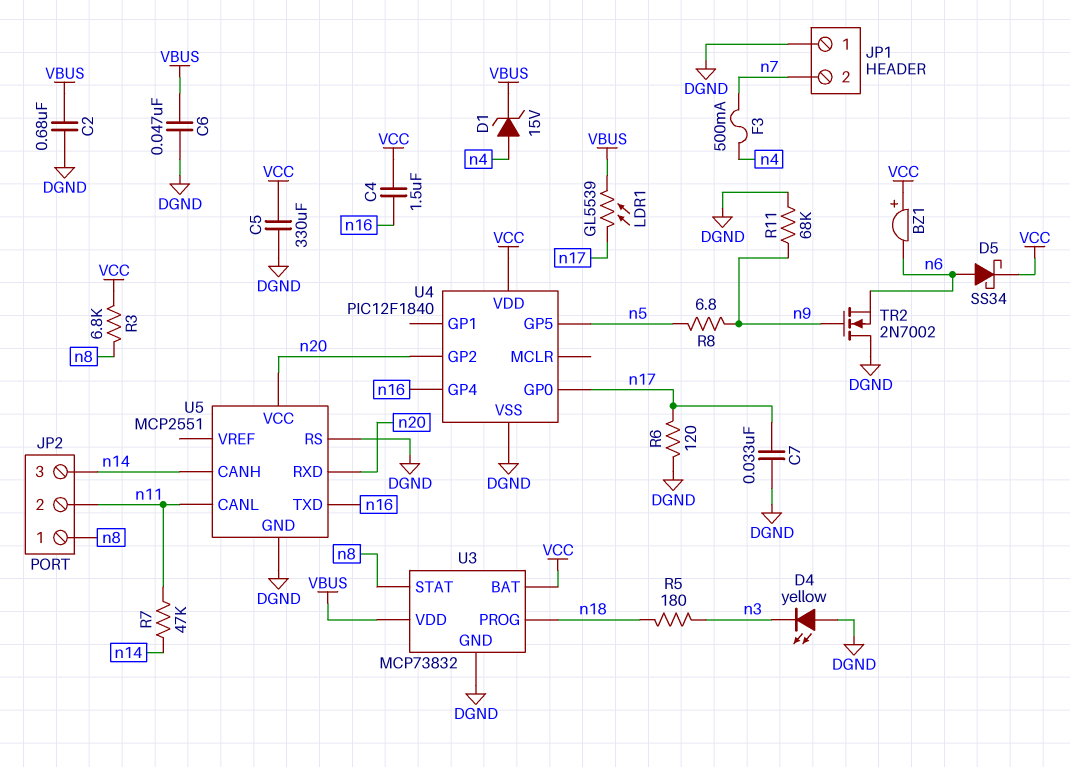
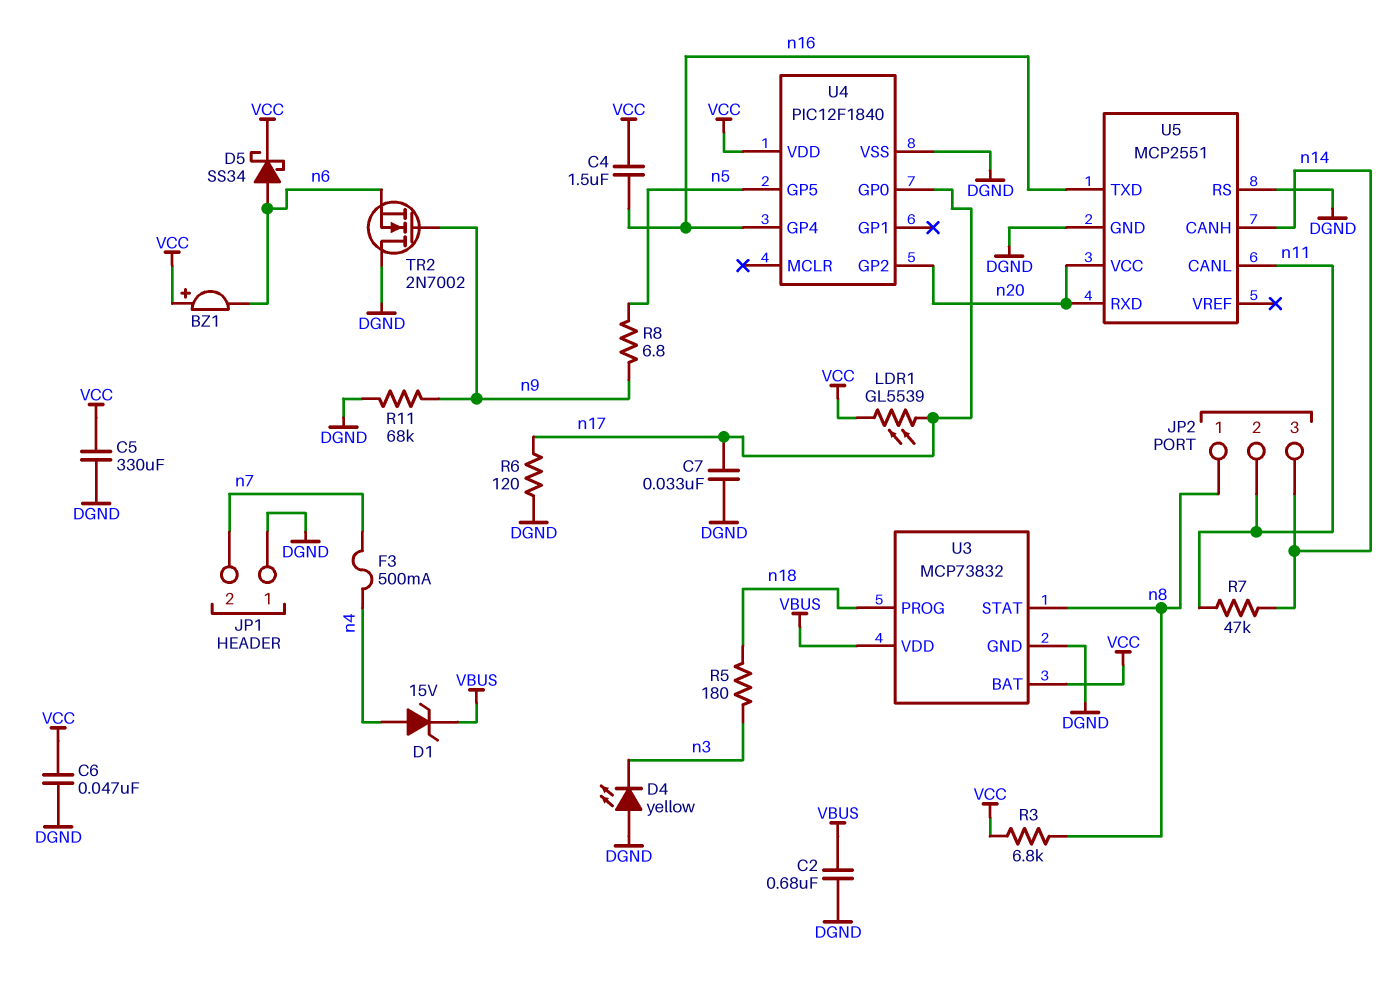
C6: 47nF (DGND, VBUS) -> 47nF (DGND, VCC)
LDR1: GL5539 (VBUS, n17) -> GL5539 (VCC, n17)

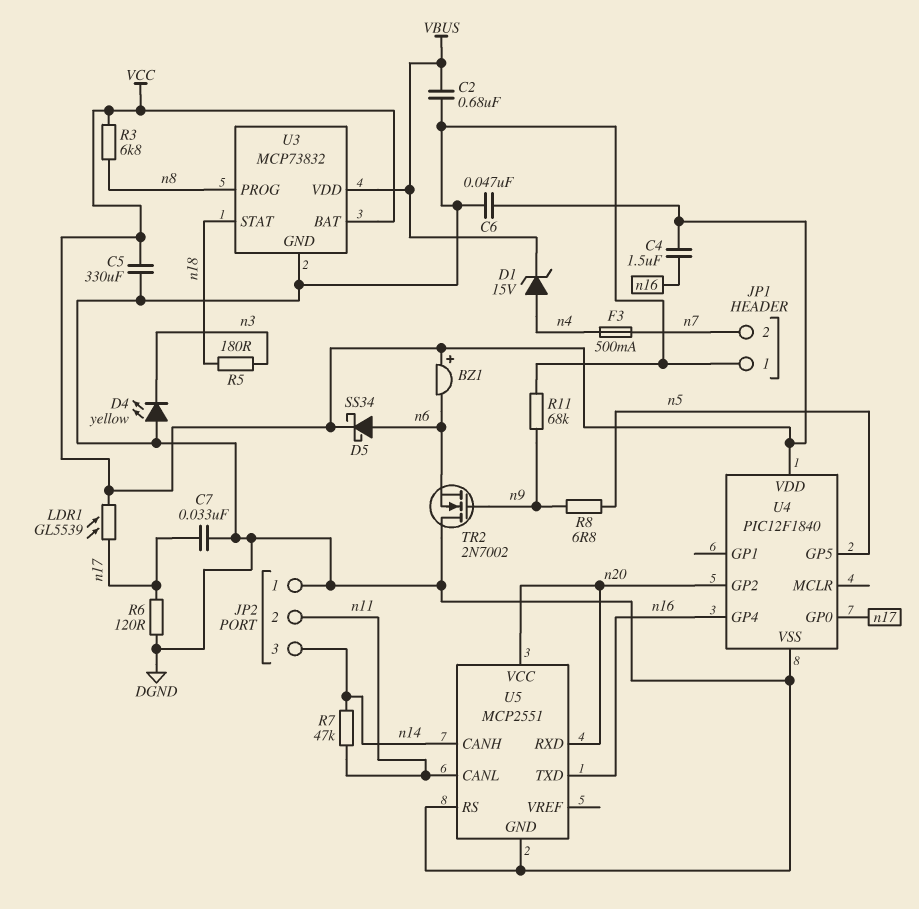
JP2 pin 1: n8 -> DGND
U3 pin PROG: n18 -> n8
U3 pin STAT: n8 -> n18

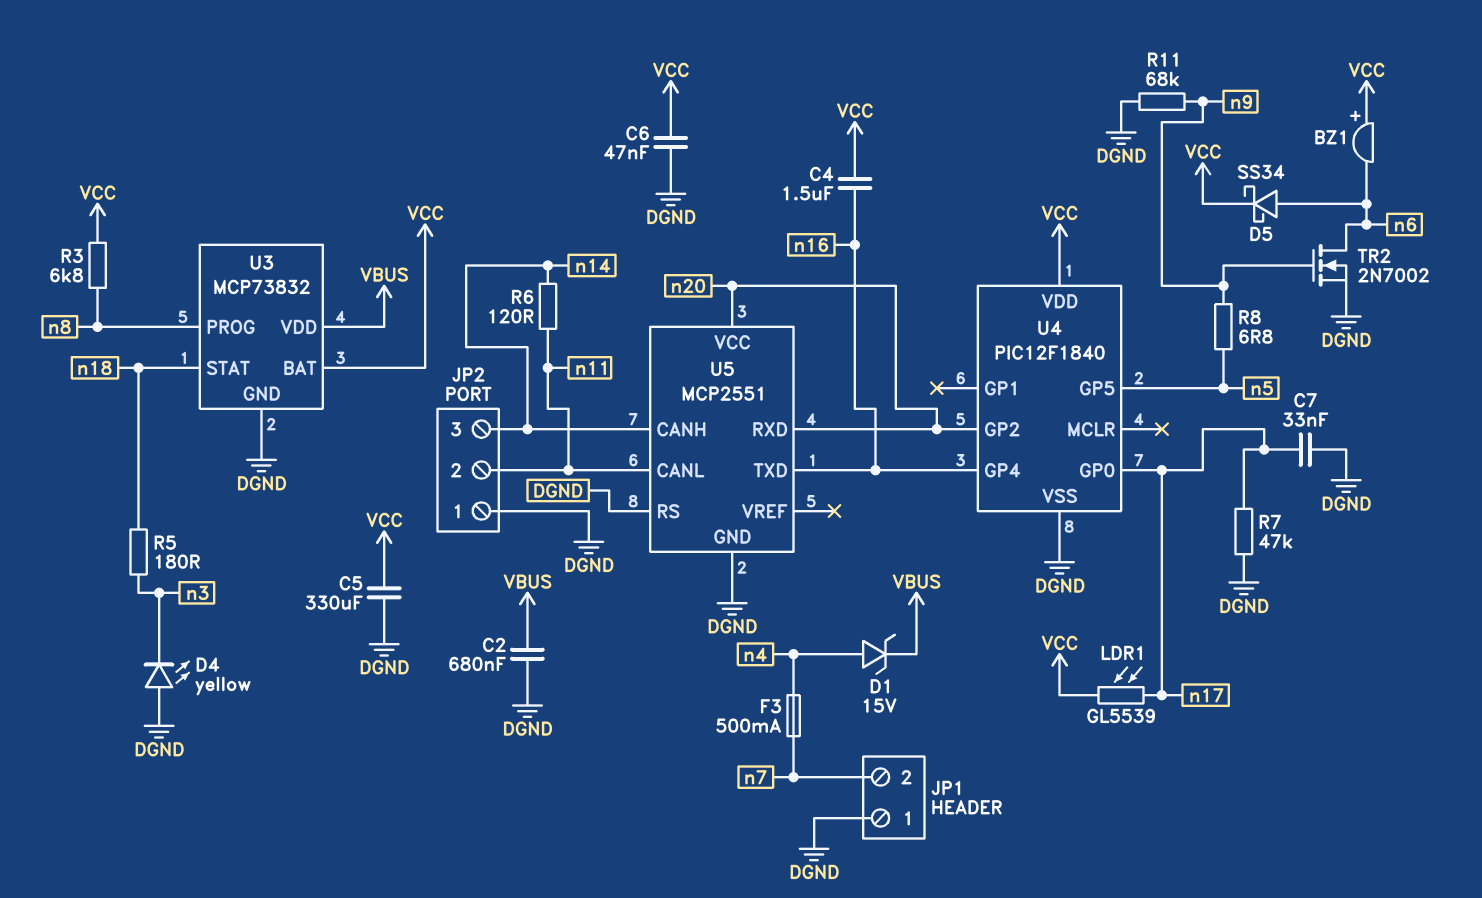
R6: 120 (DGND, n17) -> 120 (n11, n14)
R7: 47k (n11, n14) -> 47k (DGND, n17)
TR2: NMOS 2N7002 (G n9, D DGND, S n6) -> NMOS 2N7002 (G n9, D n6, S DGND)

